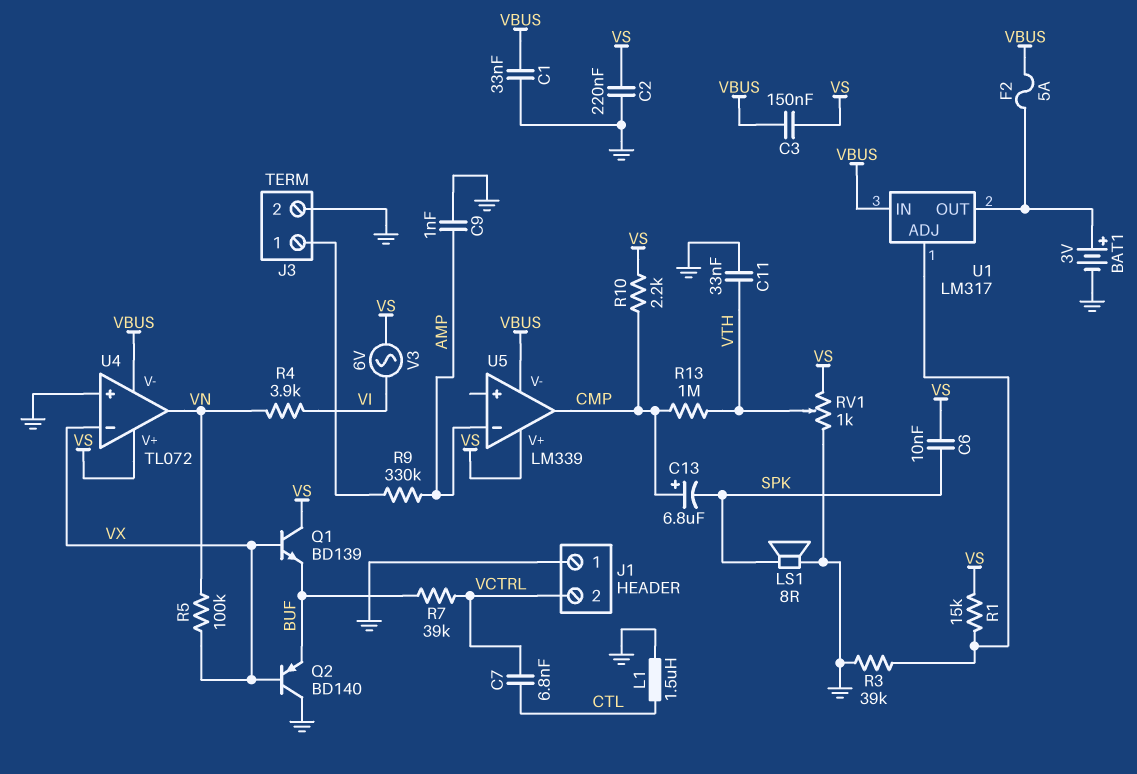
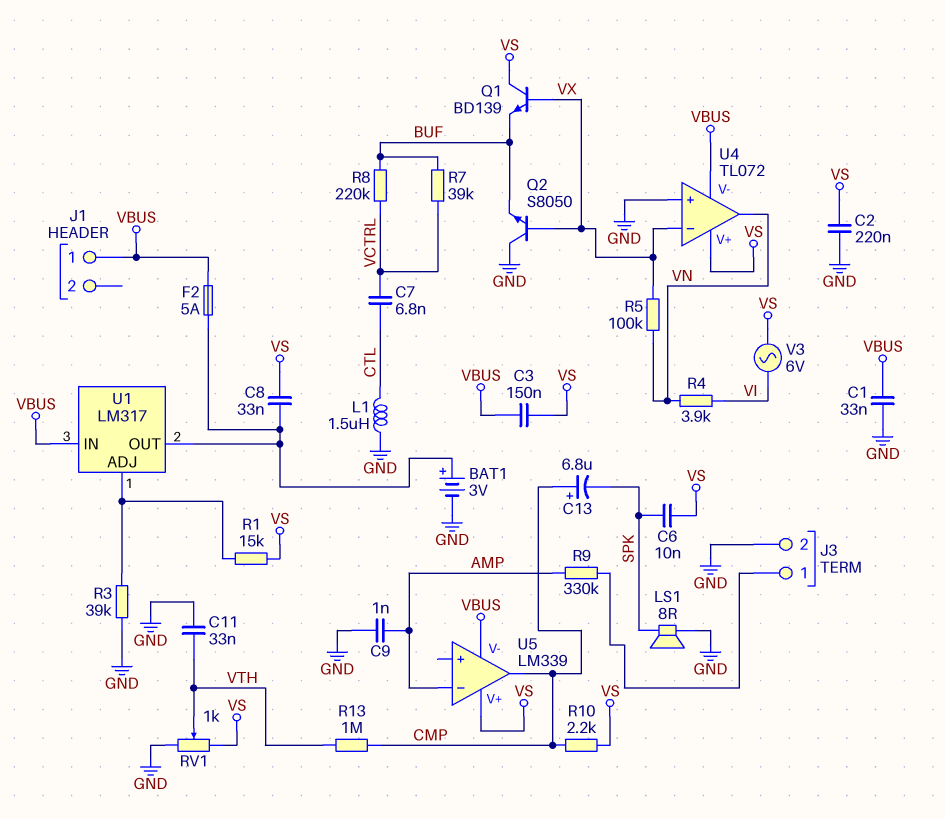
C8: none -> 33nF (U1/OUT, VS)
J1 pin 1: GND -> VBUS
J1 pin 2: VCTRL -> none
Q2: PNP BD140 (B VX, C GND, E BUF) -> NPN S8050 (B VX, C GND, E BUF)
R8: none -> 220k (BUF, VCTRL)

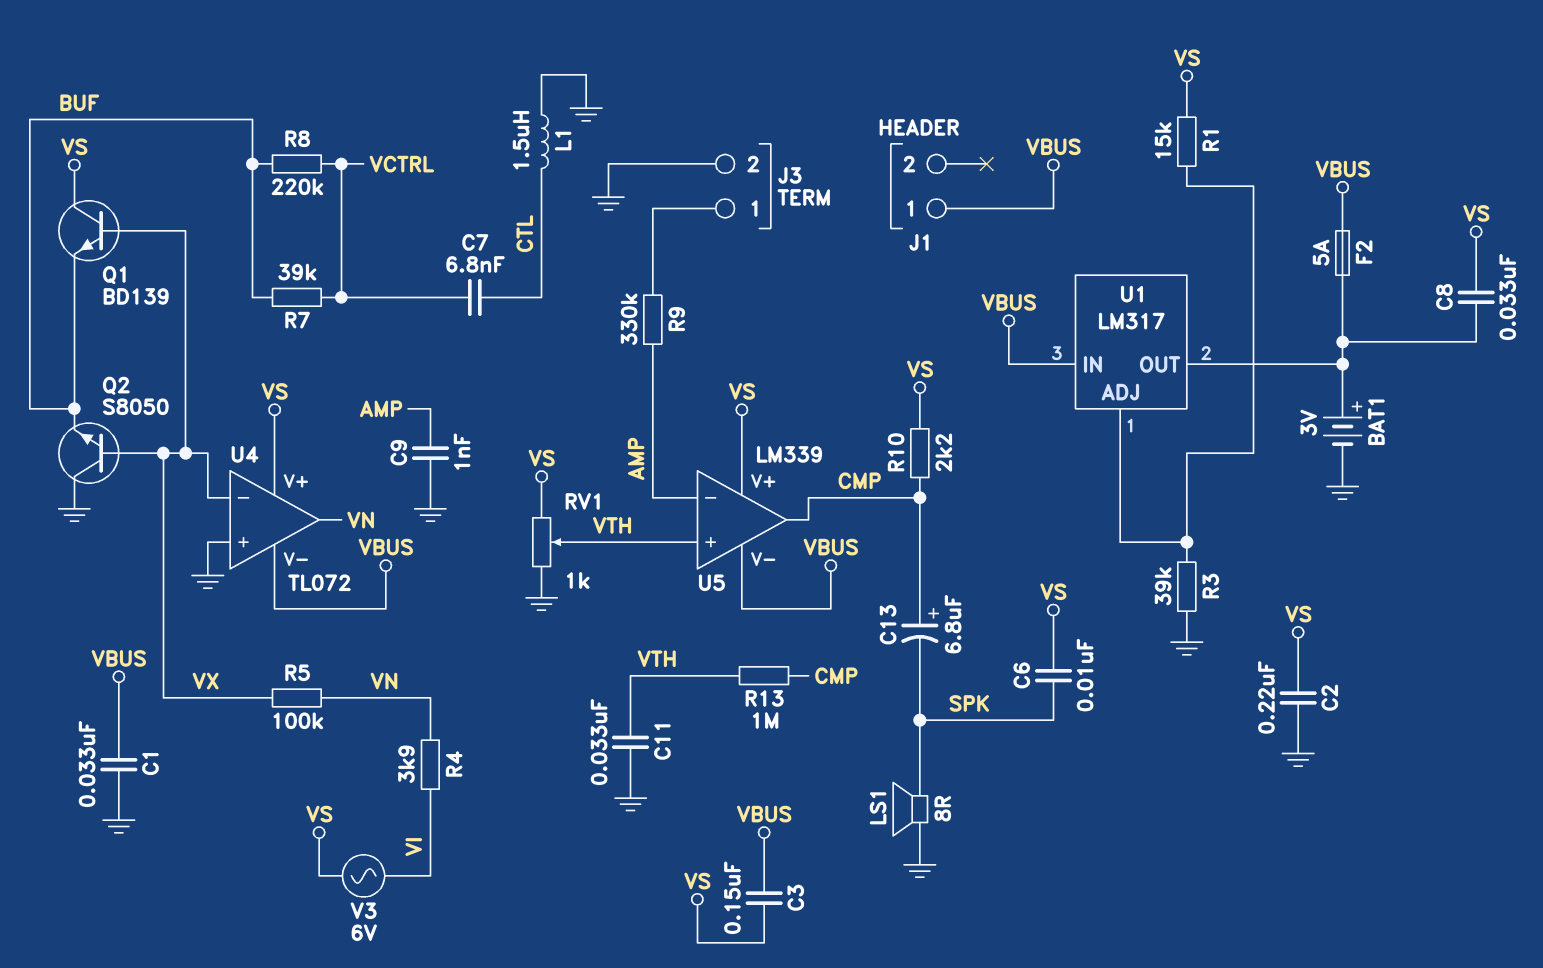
U5 pin in+: none -> VTH

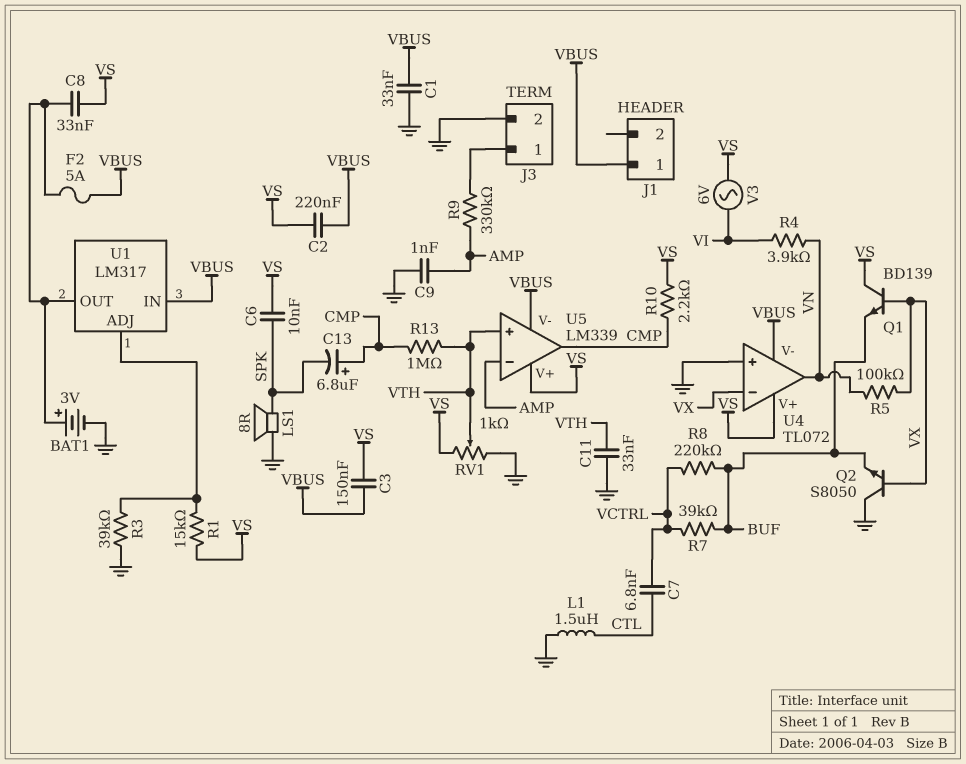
C2: 220nF (GND, VS) -> 220nF (VBUS, VS)

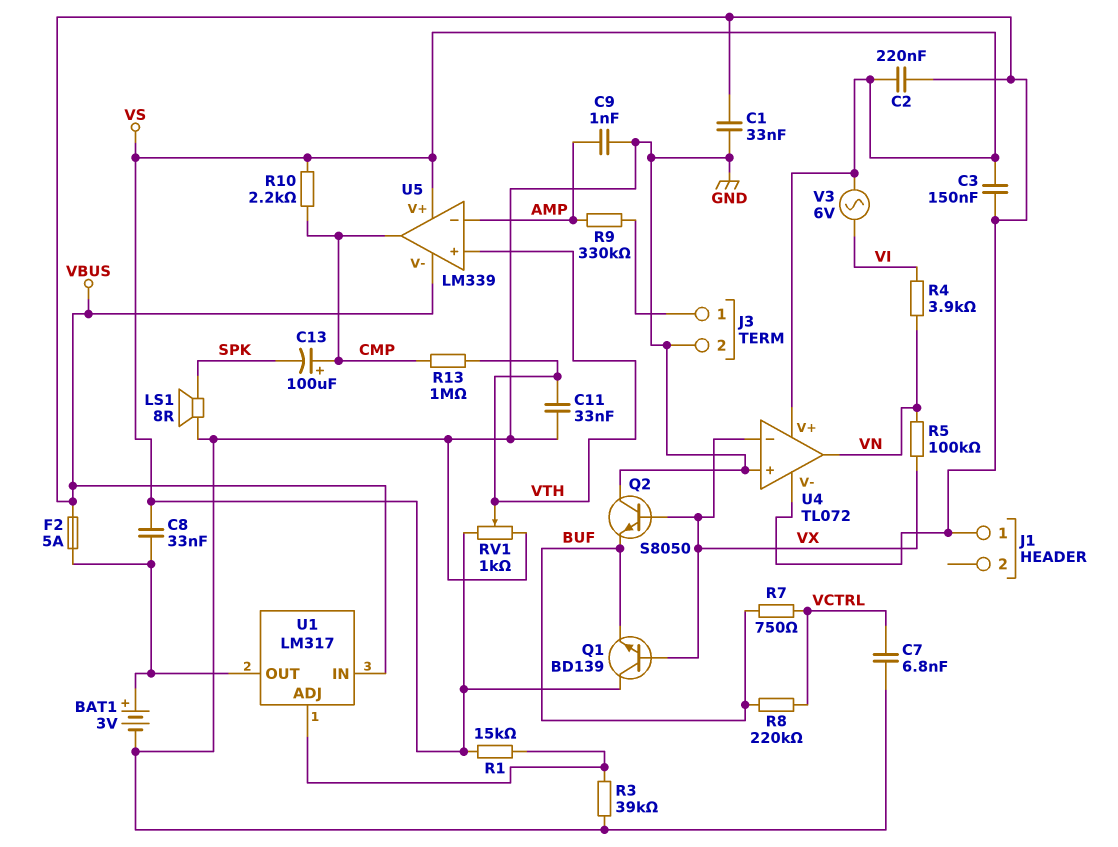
C6: 10nF (SPK, VS) -> none
C7: 6.8nF (CTL, VCTRL) -> 6.8nF (GND, VCTRL)
C13: 6.8uF (plus CMP, minus SPK) -> 100uF (plus CMP, minus SPK)
L1: 1.5uH (CTL, GND) -> none
R7: 39k (BUF, VCTRL) -> 750 (BUF, VCTRL)

